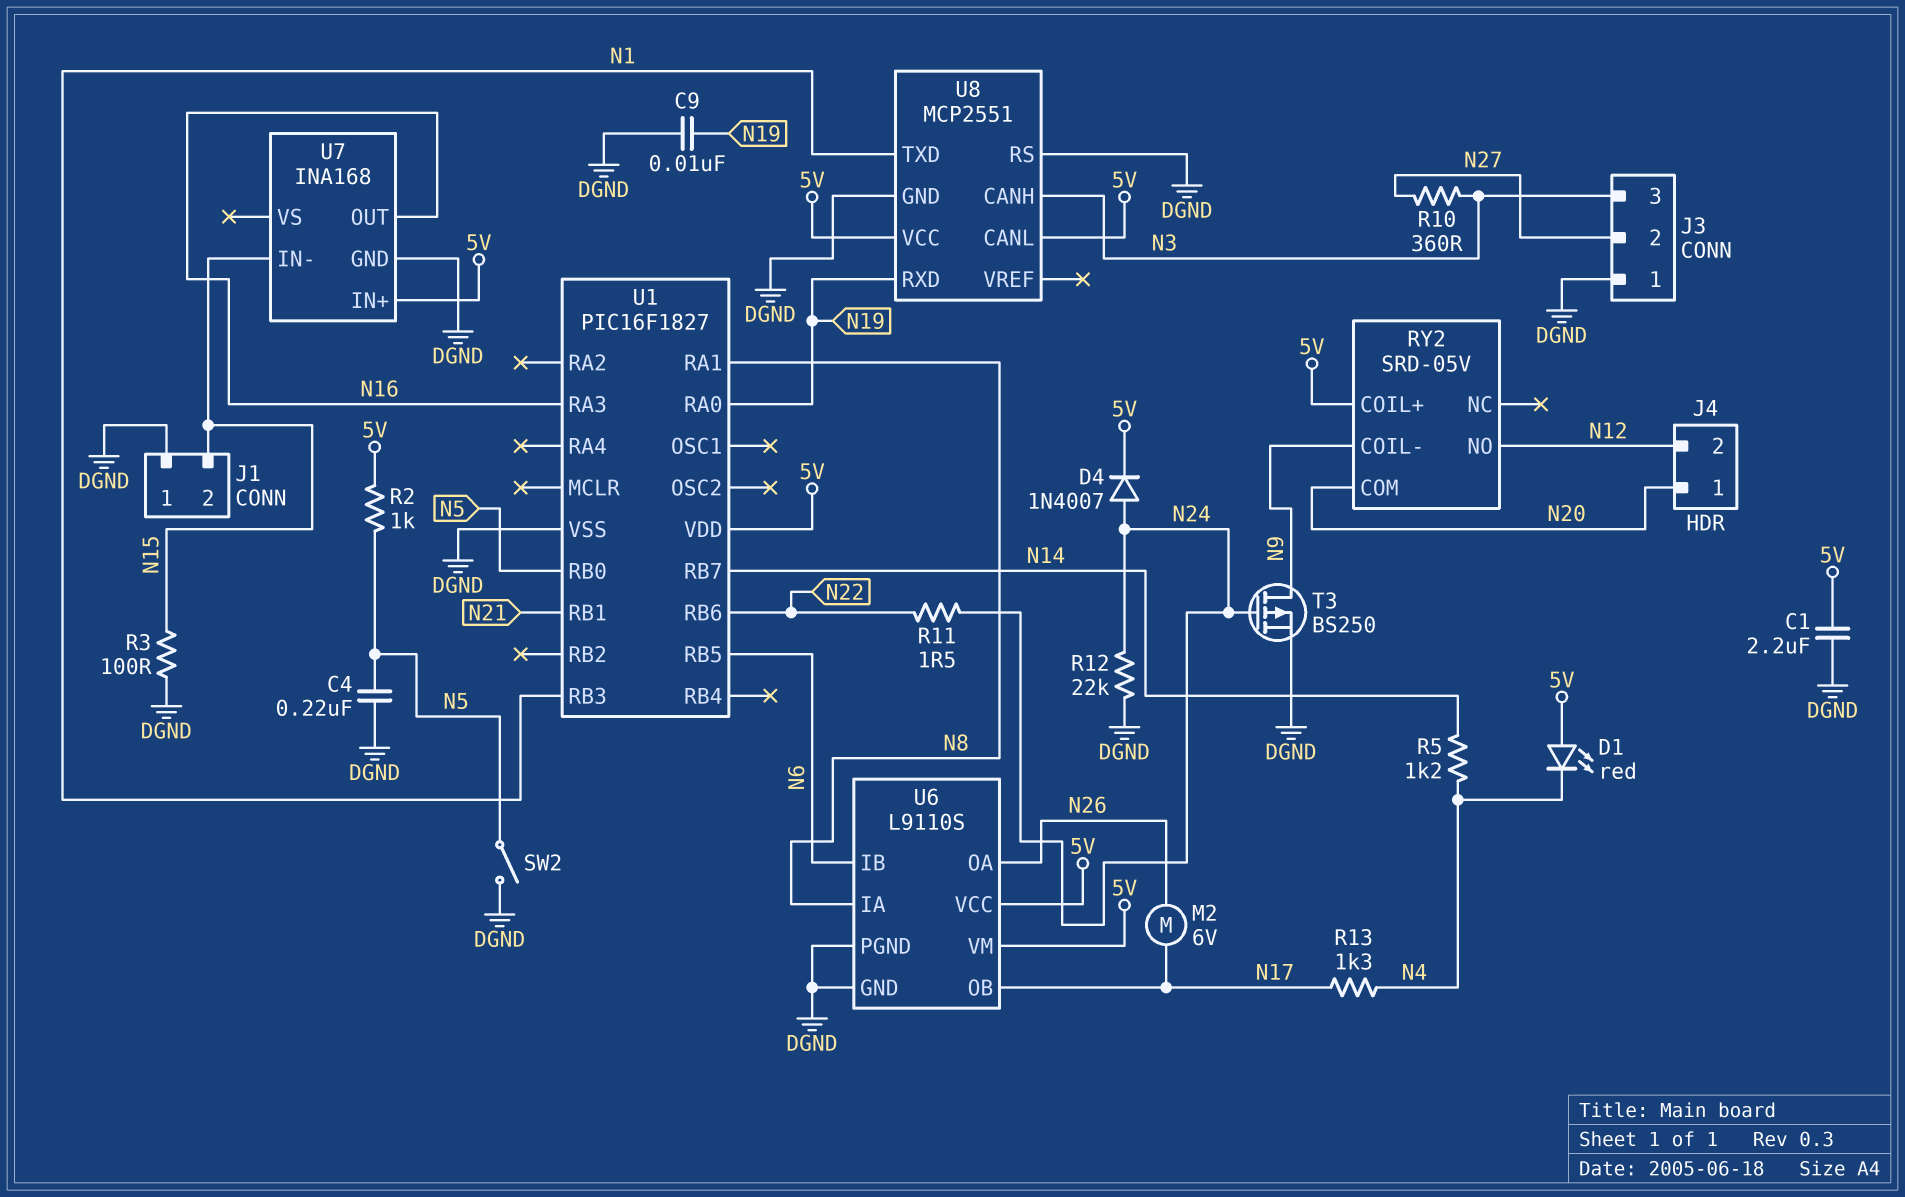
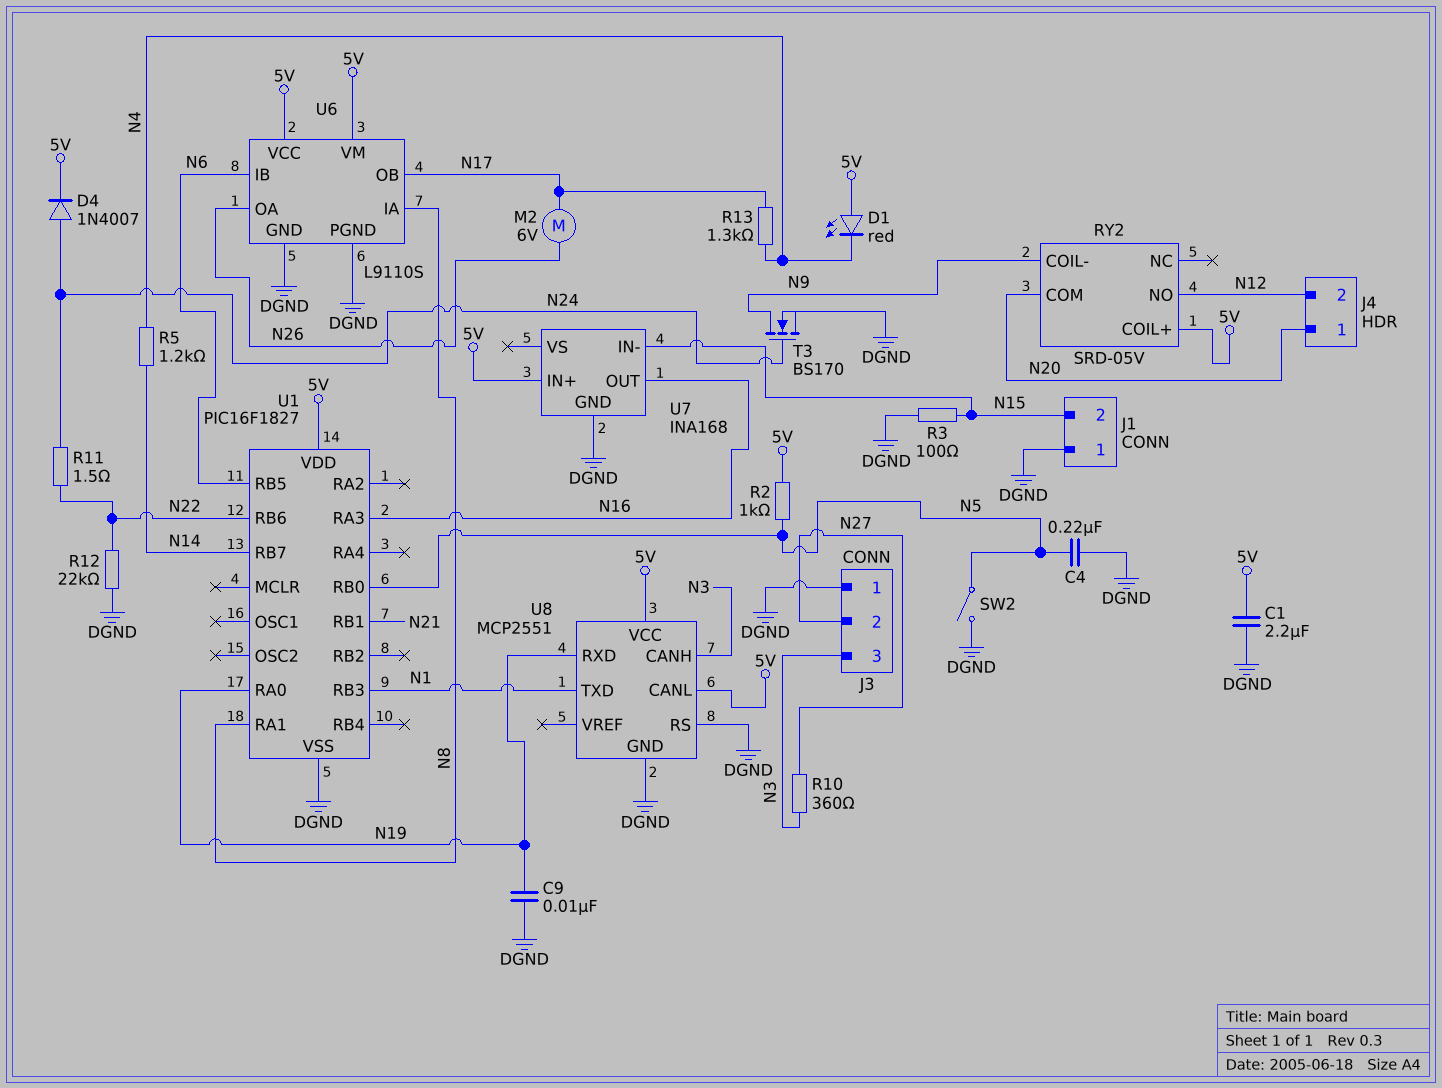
R12: 22k (DGND, N24) -> 22k (DGND, N22)
T3: PMOS BS250 (G N24, D N9, S DGND) -> NMOS BS170 (G N24, D N9, S DGND)

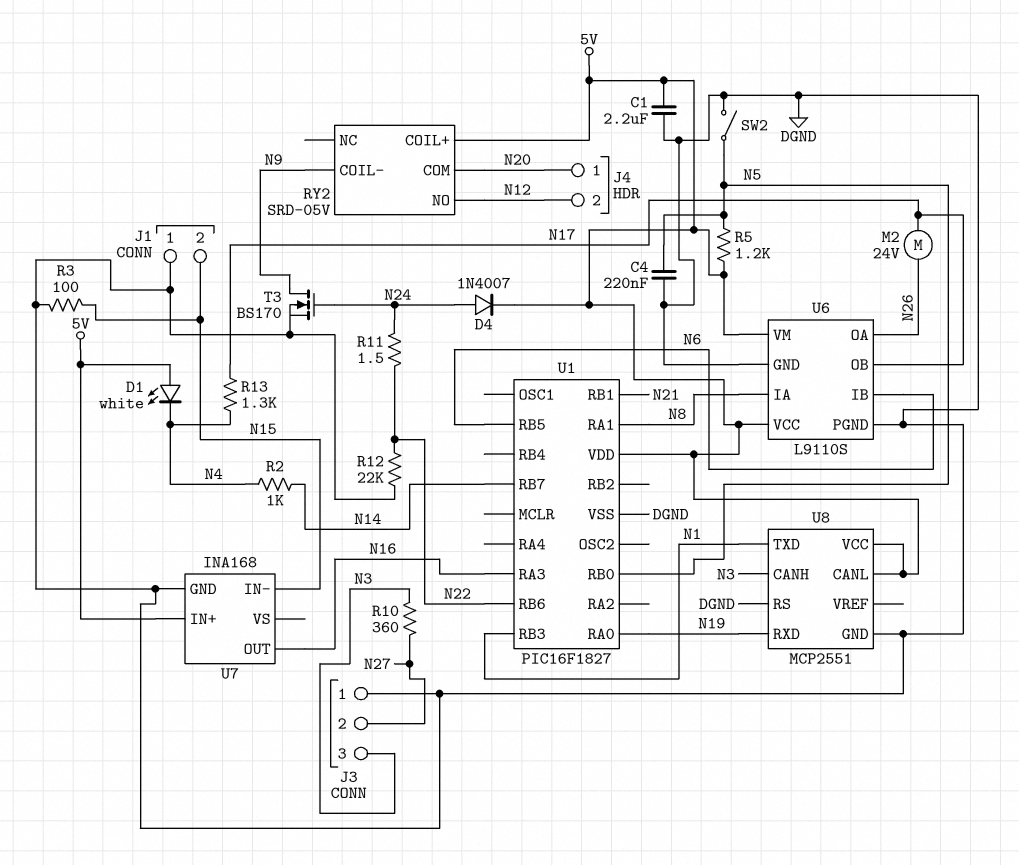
C9: 10nF (DGND, N19) -> none
D1: LED red (A 5V, K N4) -> LED white (A 5V, K N4)
M2: motor 6V (N17, N26) -> motor 24V (N17, N26)
R2: 1k (5V, N5) -> 1k (N4, N14)
R5: 1.2k (N4, N14) -> 1.2k (5V, N5)

